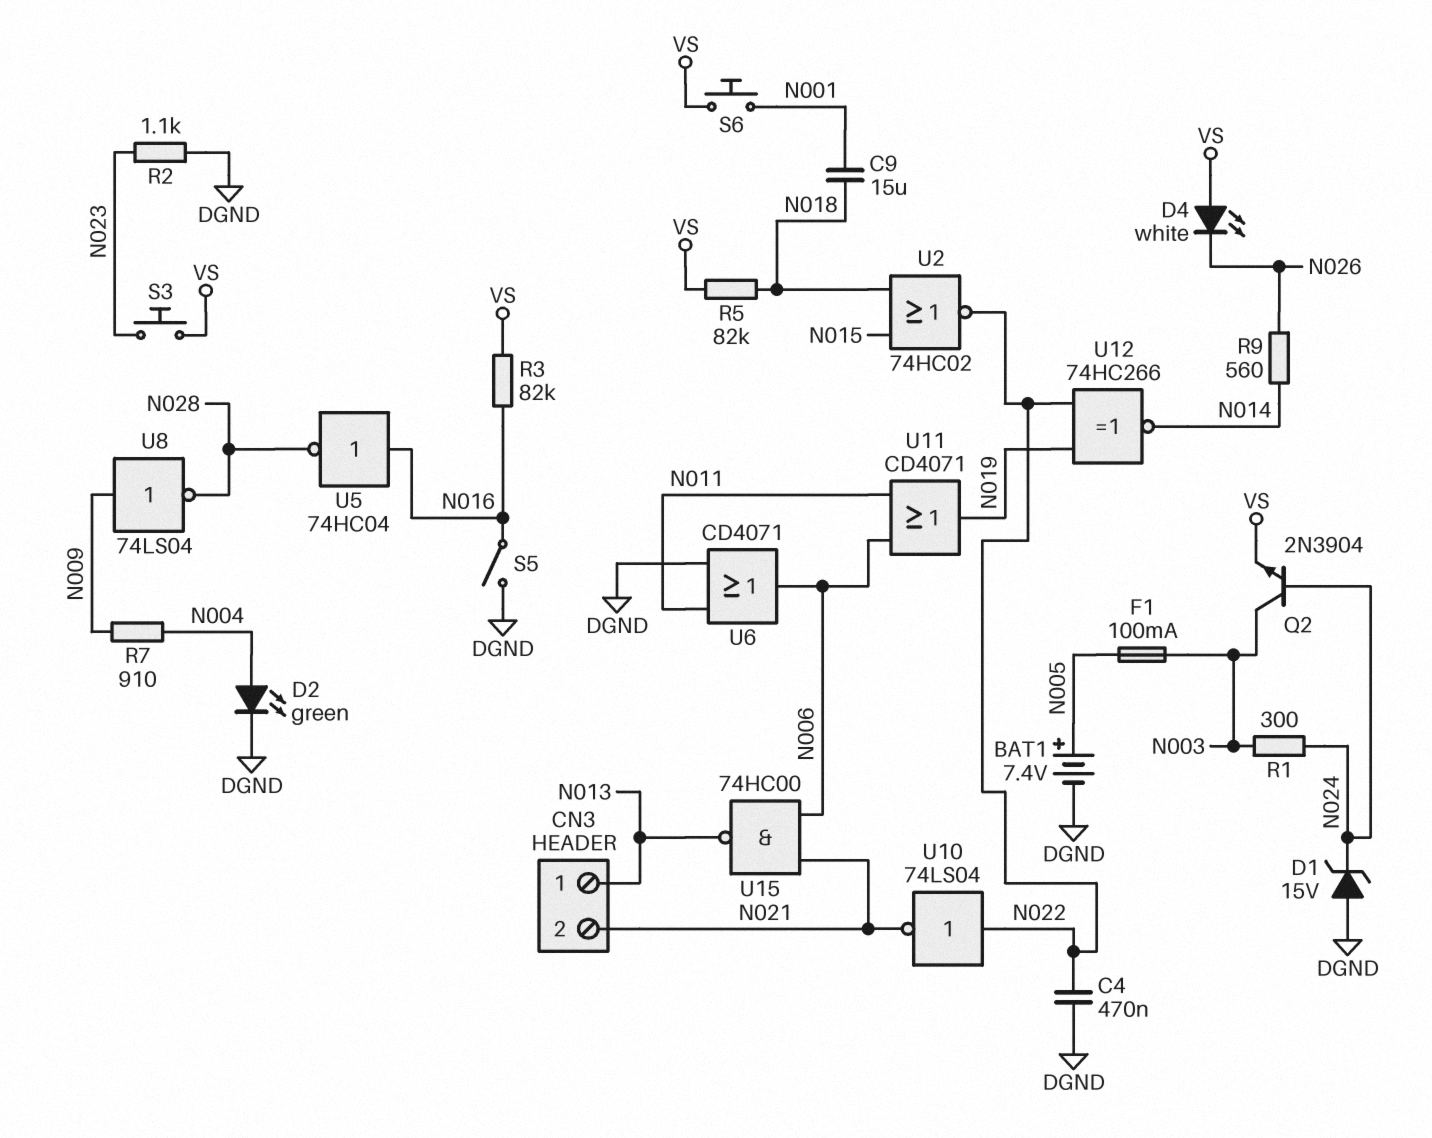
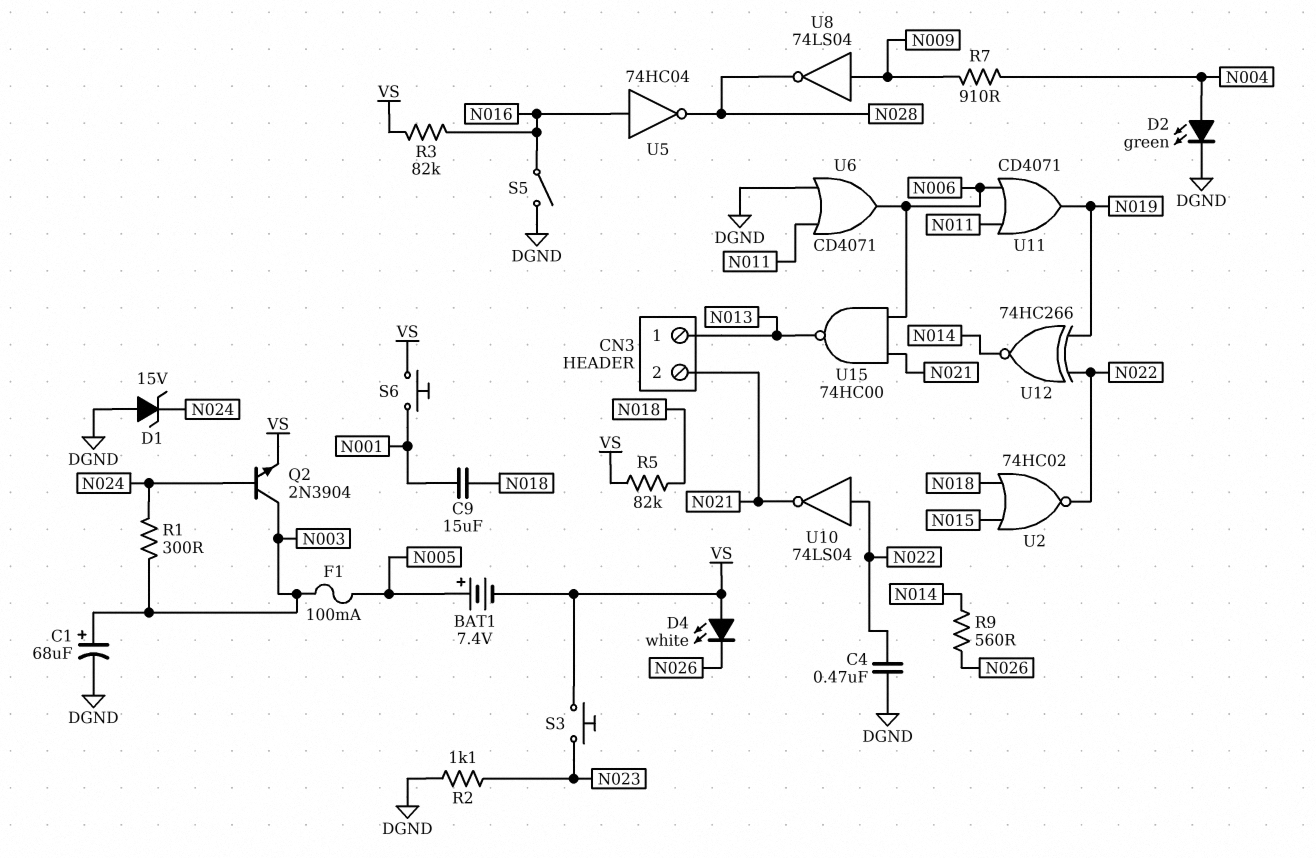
BAT1: 7.4V (plus N005, minus DGND) -> 7.4V (plus N005, minus VS)
C1: none -> 68uF (plus N003, minus DGND)

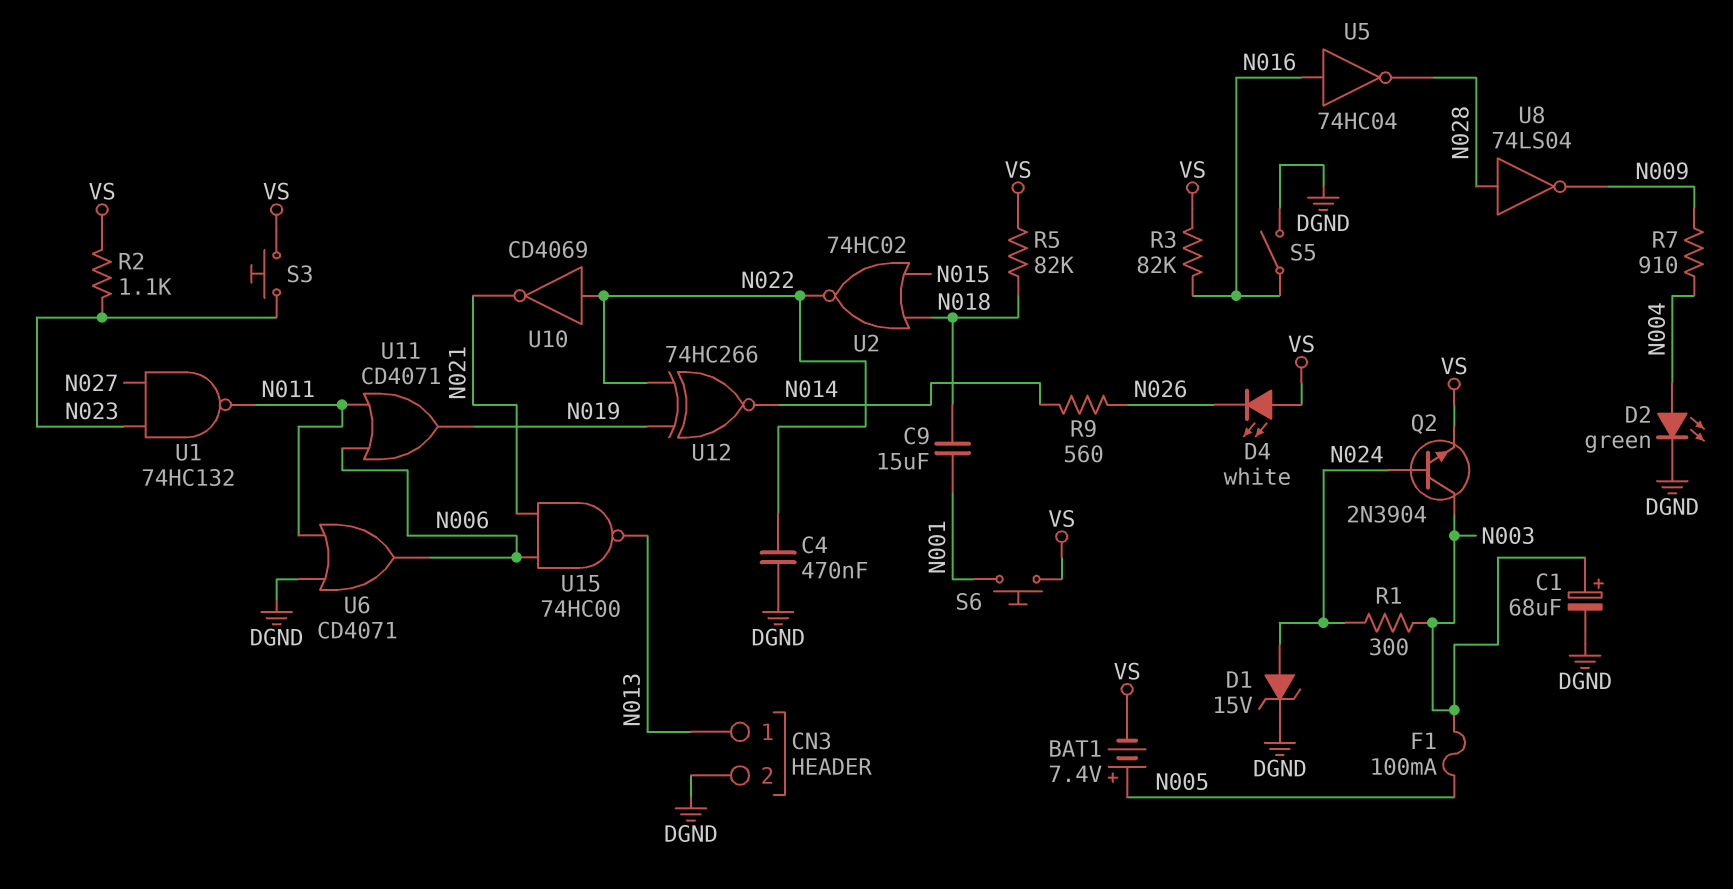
CN3 pin 2: N021 -> DGND
D1: zener 15V (A DGND, K N024) -> zener 15V (A N024, K DGND)
R2: 1.1k (DGND, N023) -> 1.1k (N023, VS)
U1: none -> NAND 74HC132 (in N023, in N027, out N011)
U8: NOT 74LS04 (in N009, out N028) -> NOT 74LS04 (in N028, out N009)
U10: NOT 74LS04 (in N022, out N021) -> NOT CD4069 (in N022, out N021)

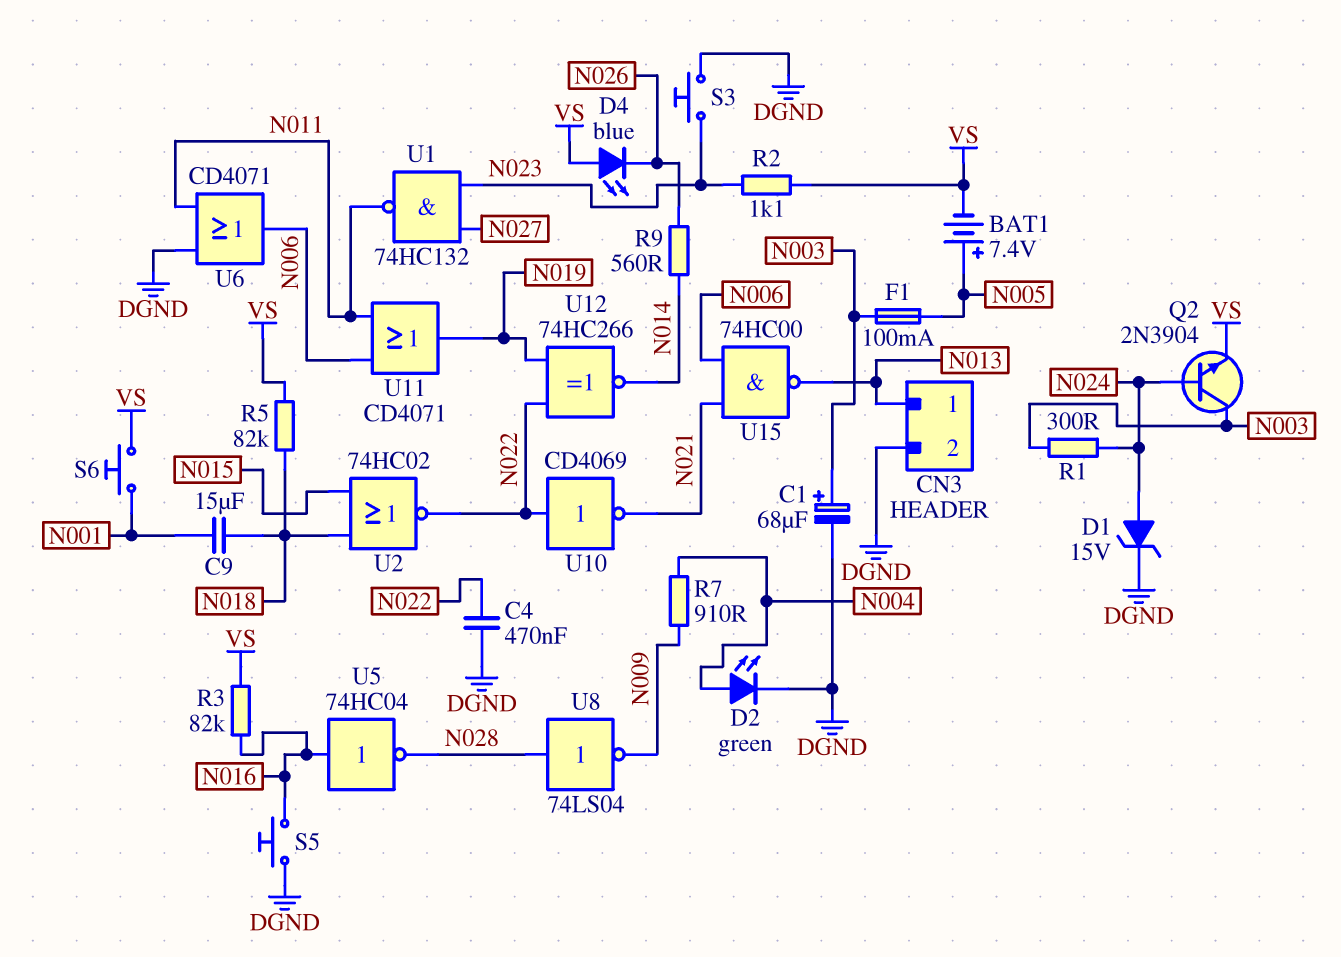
D4: LED white (A VS, K N026) -> LED blue (A VS, K N026)
S3: button (N023, VS) -> button (DGND, N023)
S5: switch (DGND, N016) -> button (DGND, N016)

